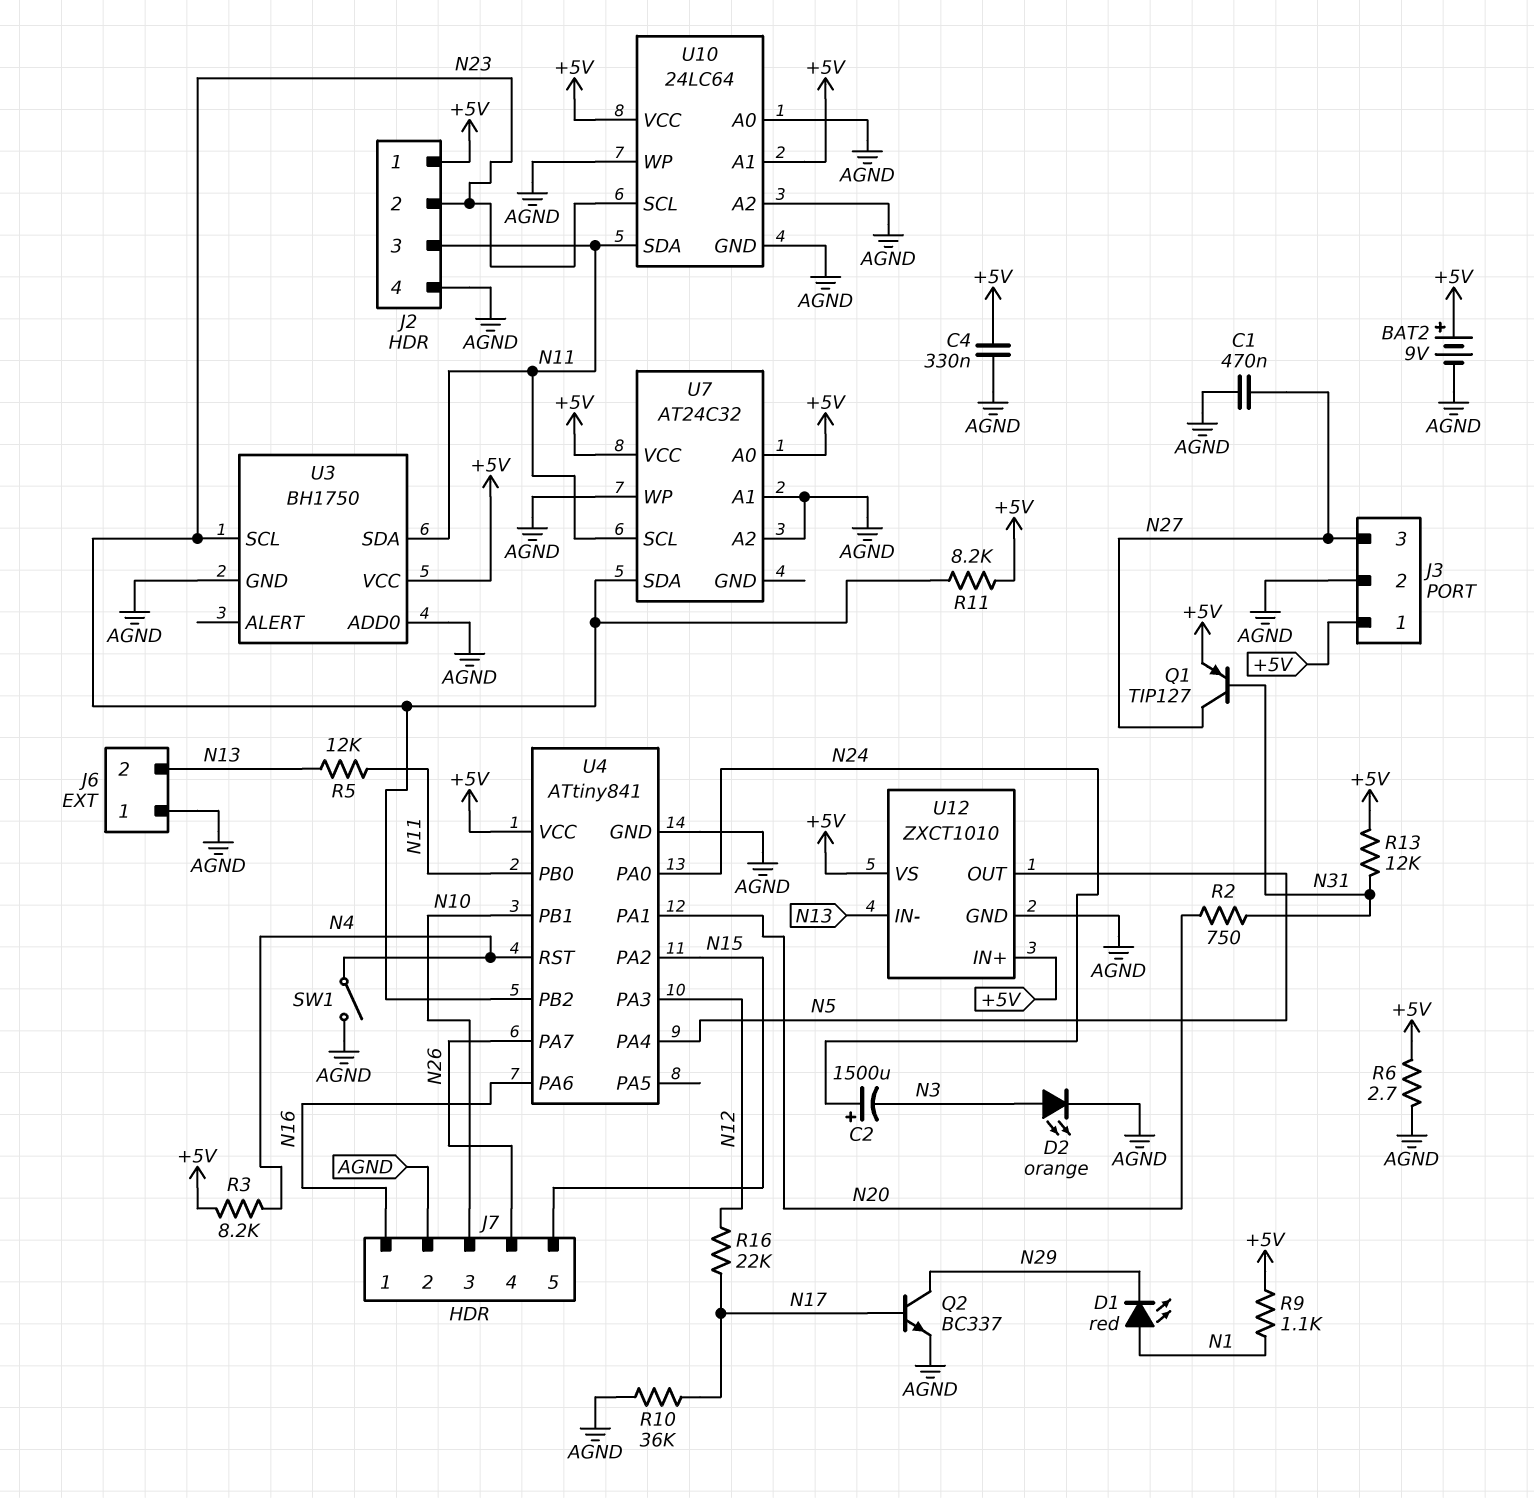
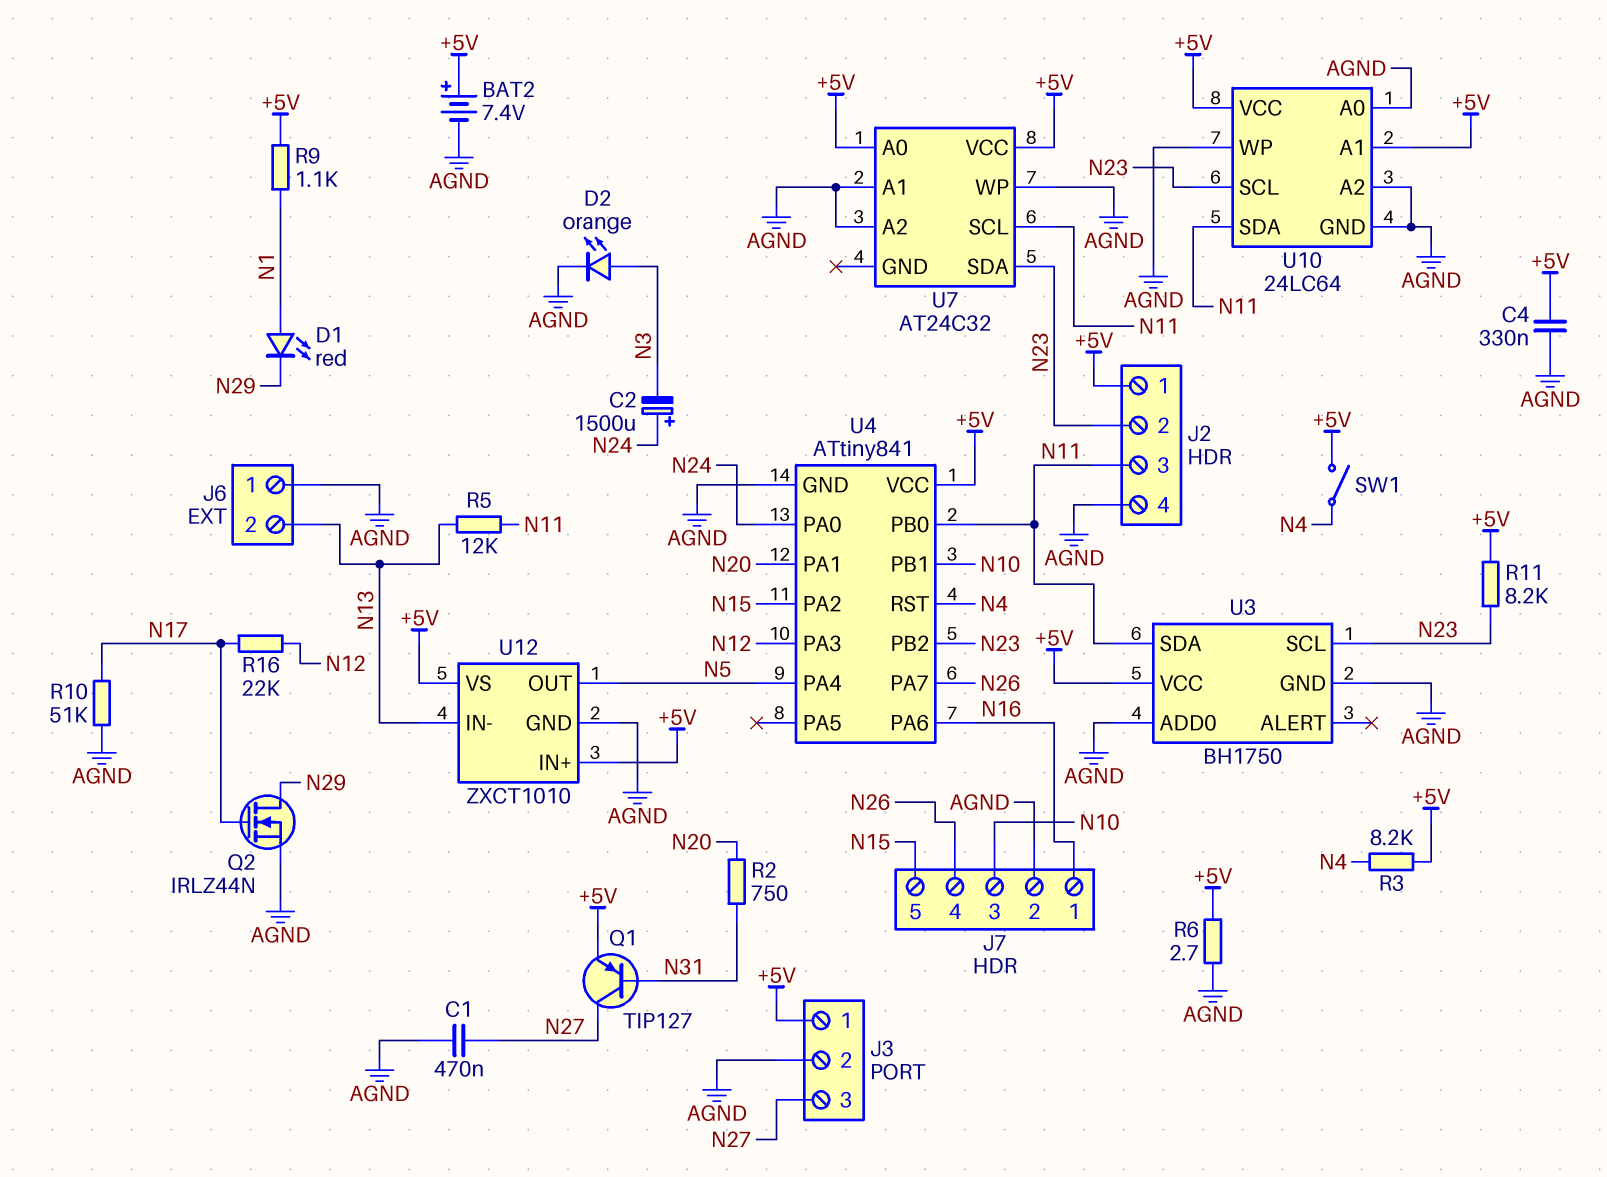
BAT2: 9V (plus +5V, minus AGND) -> 7.4V (plus +5V, minus AGND)
Q2: NPN BC337 (B N17, C N29, E AGND) -> NMOS IRLZ44N (G N17, D N29, S AGND)
R10: 36k (AGND, N17) -> 51k (AGND, N17)
R13: 12k (+5V, N31) -> none
SW1: switch (AGND, N4) -> switch (+5V, N4)

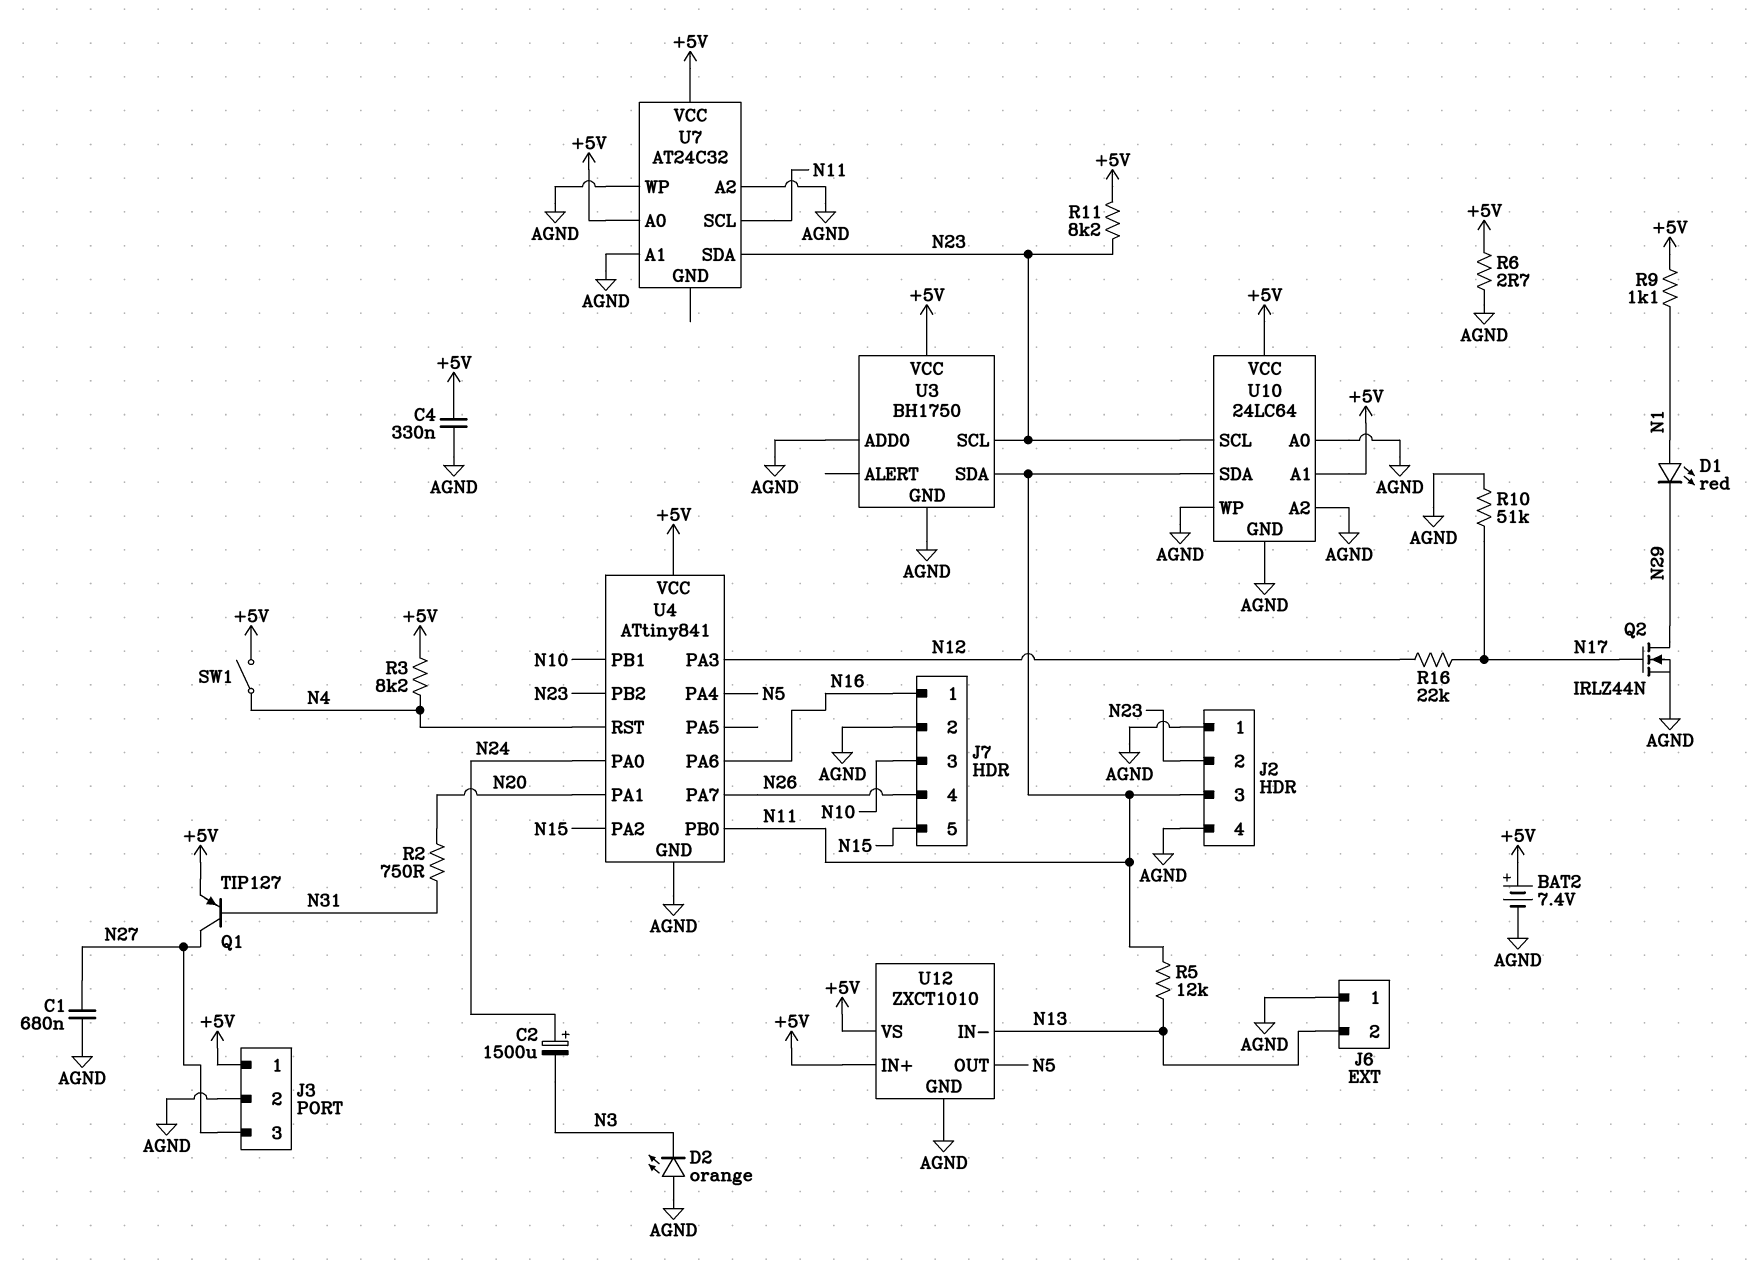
C1: 470nF (AGND, N27) -> 680nF (AGND, N27)
D2: LED orange (A N3, K AGND) -> LED orange (A AGND, K N3)
J2 pin 1: +5V -> AGND

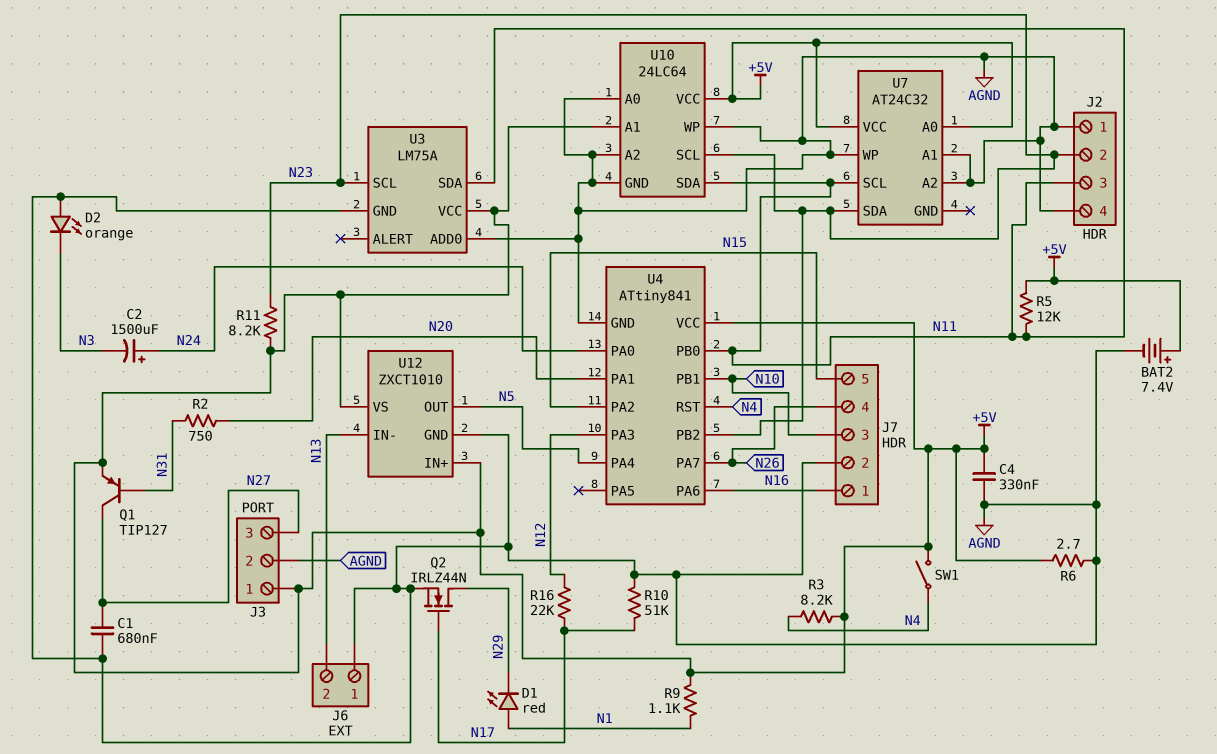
R5: 12k (N11, N13) -> 12k (+5V, N11)
U3: BH1750 -> LM75A

